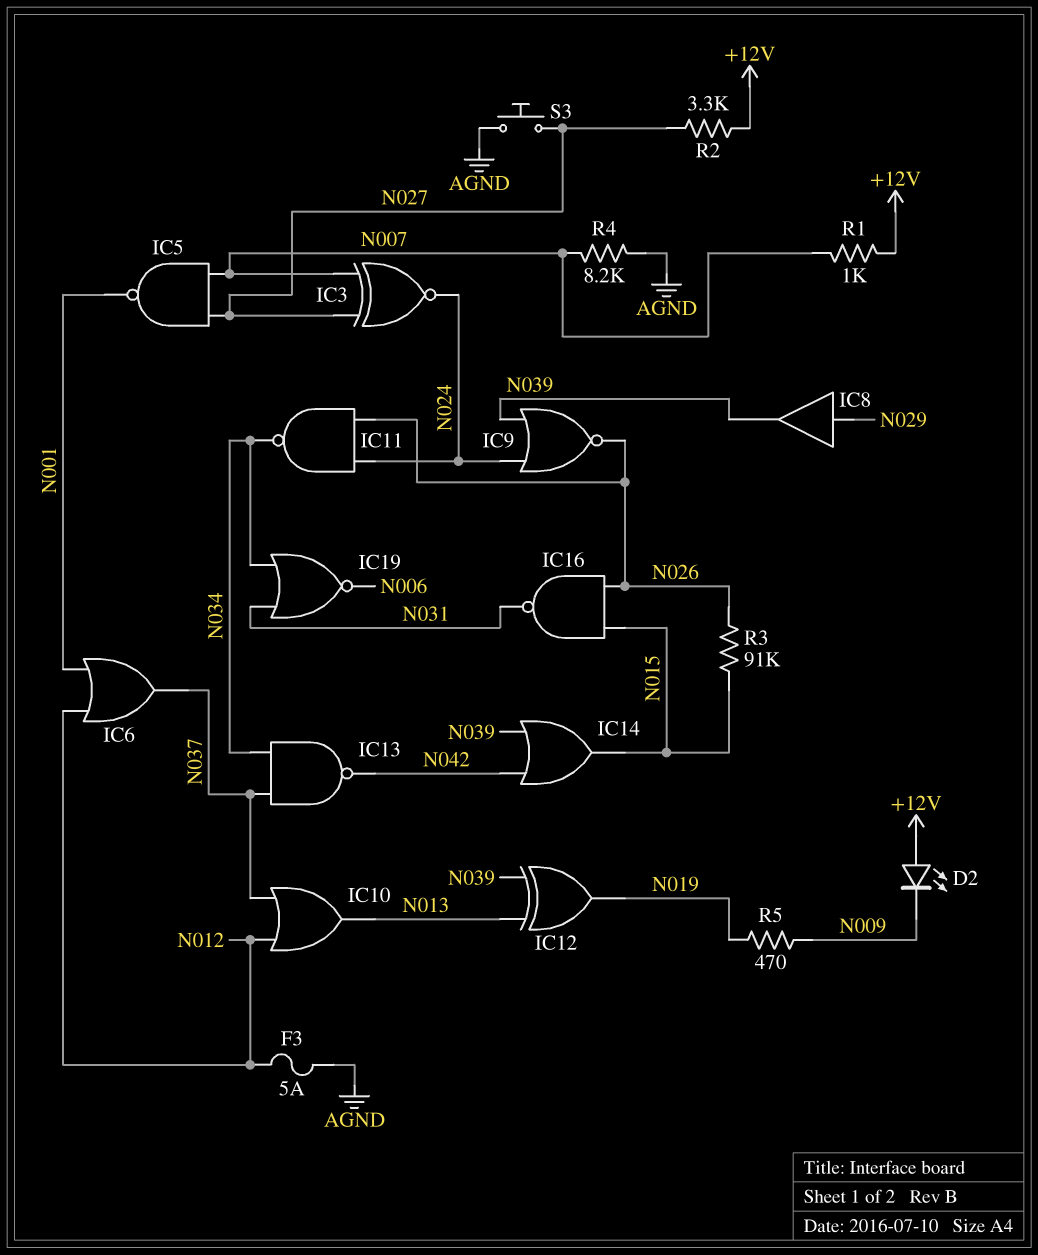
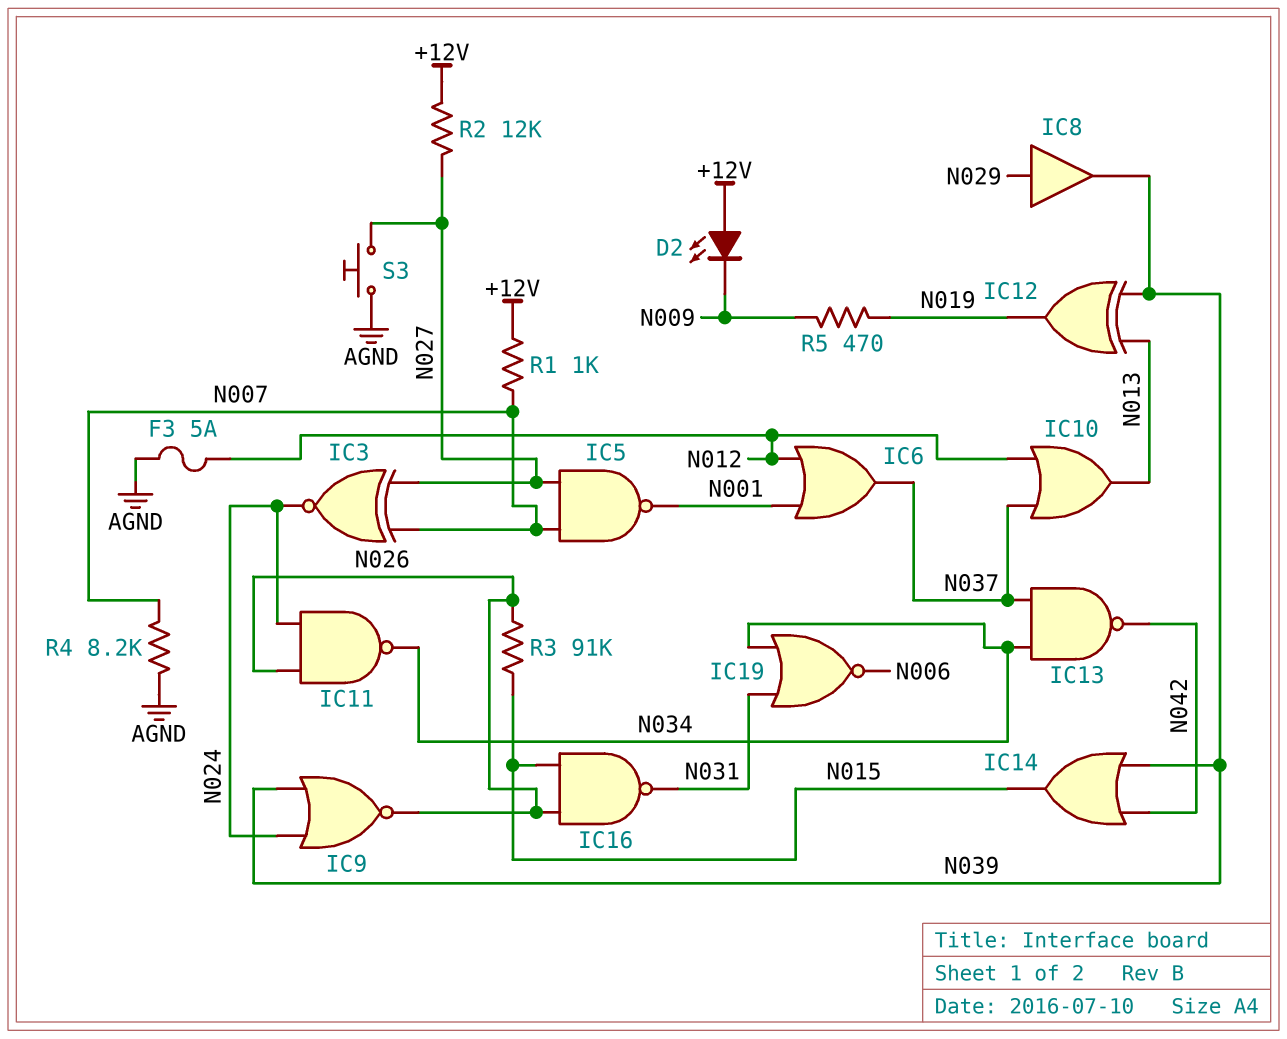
R2: 3.3k (+12V, N027) -> 12k (+12V, N027)

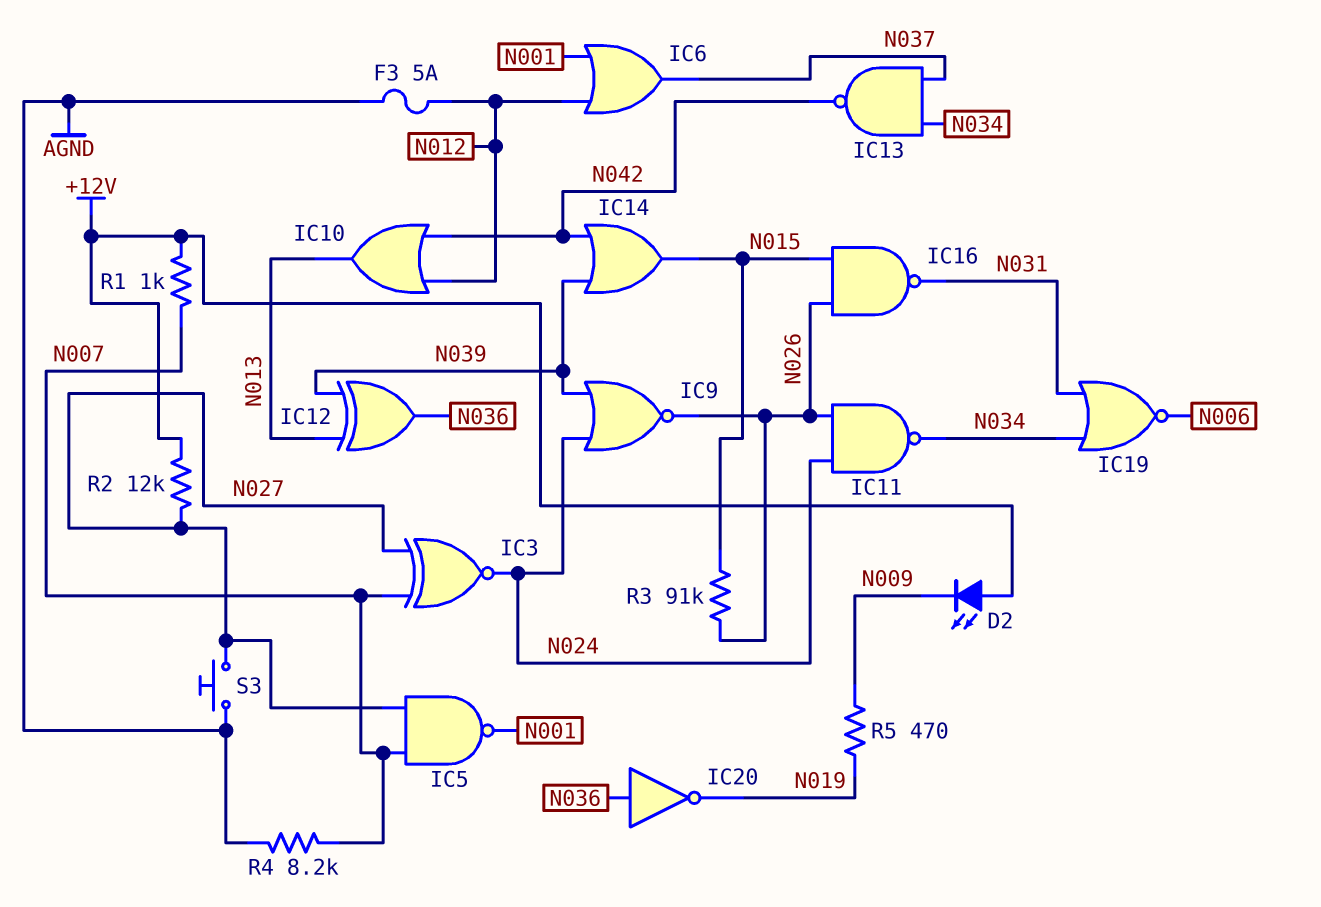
IC8: buffer (in N029, out N039) -> none
IC10: OR (in N012, in N037, out N013) -> OR (in N012, in N042, out N013)
IC12: XOR (in N013, in N039, out N019) -> XOR (in N013, in N039, out N036)
IC20: none -> NOT (in N036, out N019)

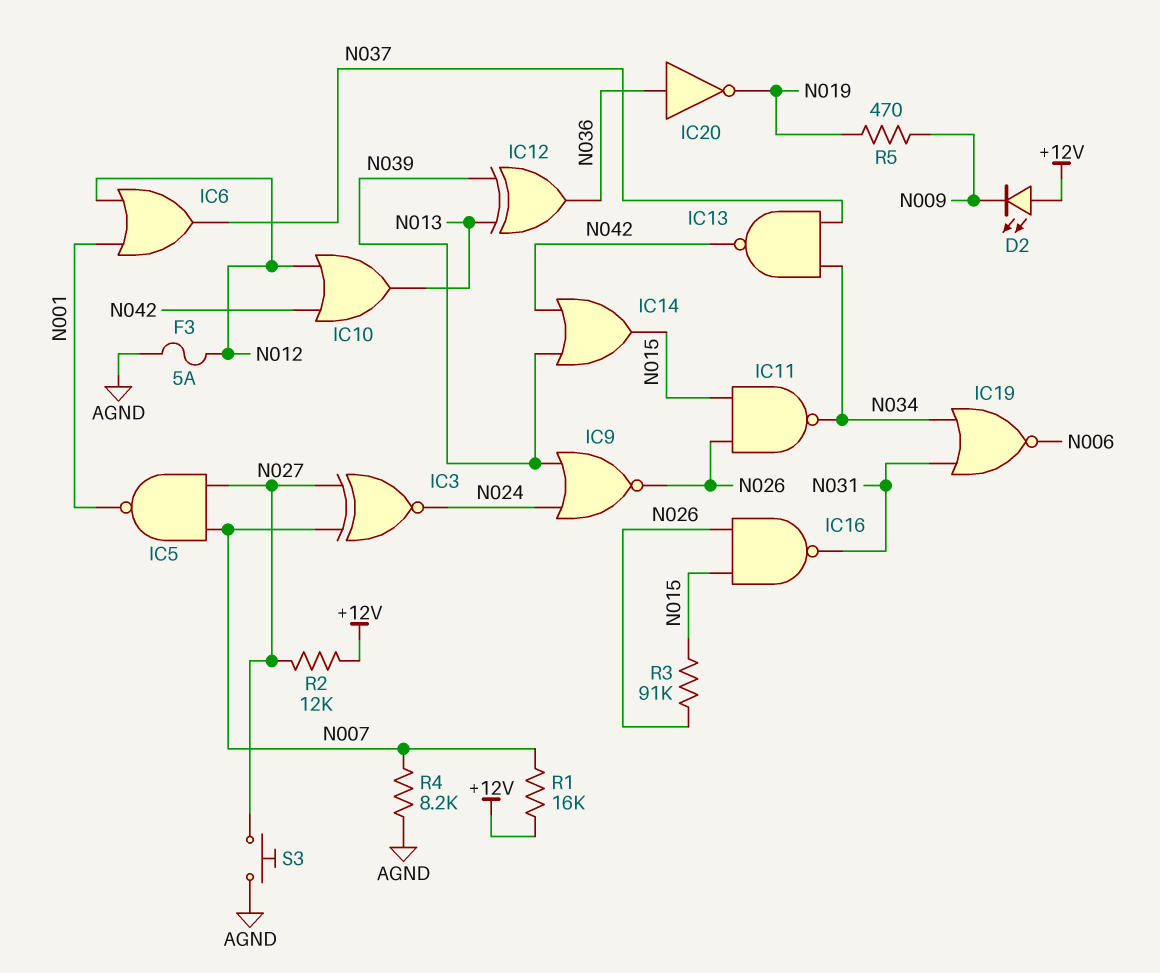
IC11: NAND (in N024, in N026, out N034) -> NAND (in N015, in N026, out N034)
R1: 1k (+12V, N007) -> 16k (+12V, N007)

